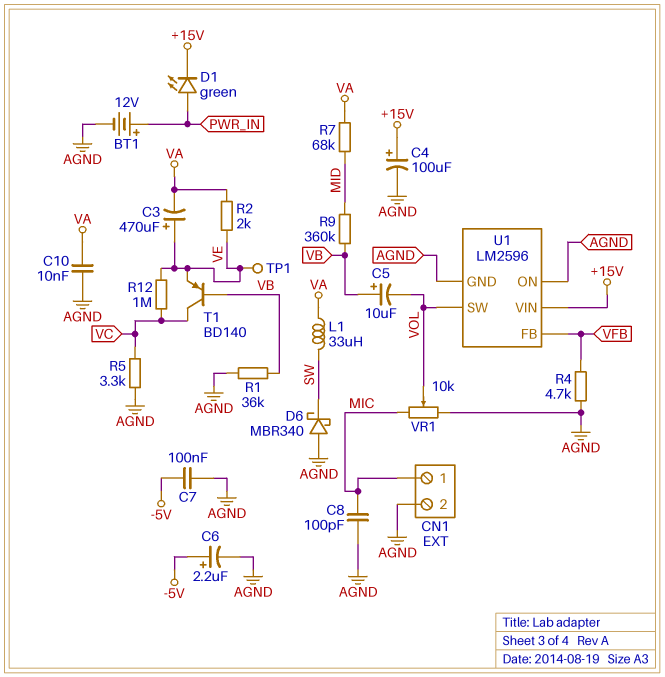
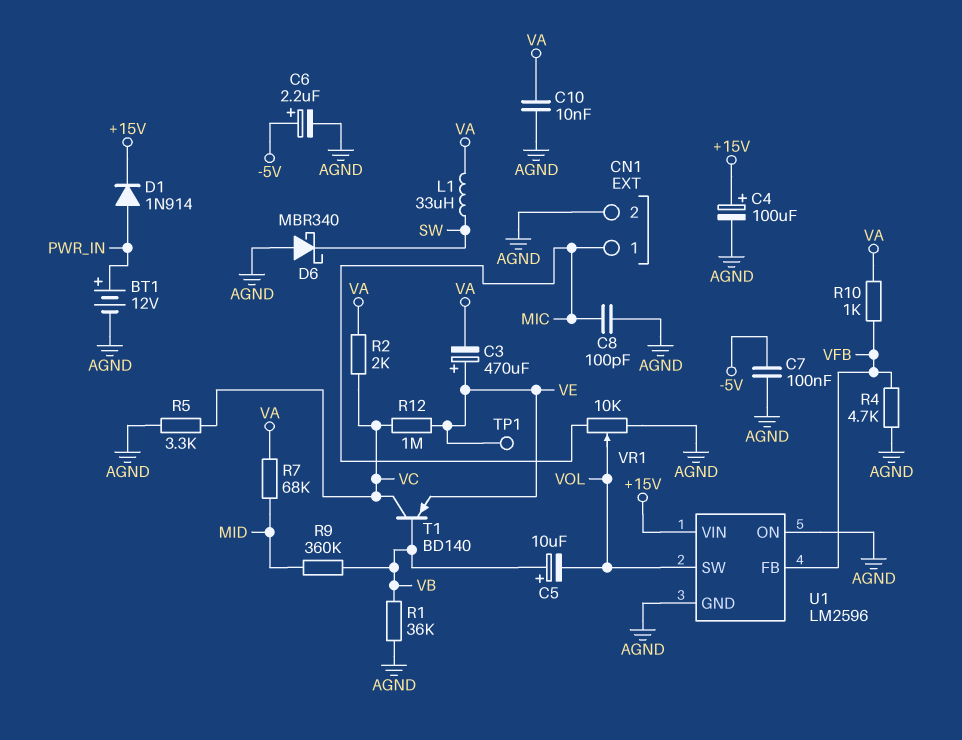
D1: LED green (A PWR_IN, K +15V) -> diode 1N914 (A PWR_IN, K +15V)
R2: 2k (VA, VE) -> 2k (VA, VC)
R10: none -> 1k (VA, VFB)

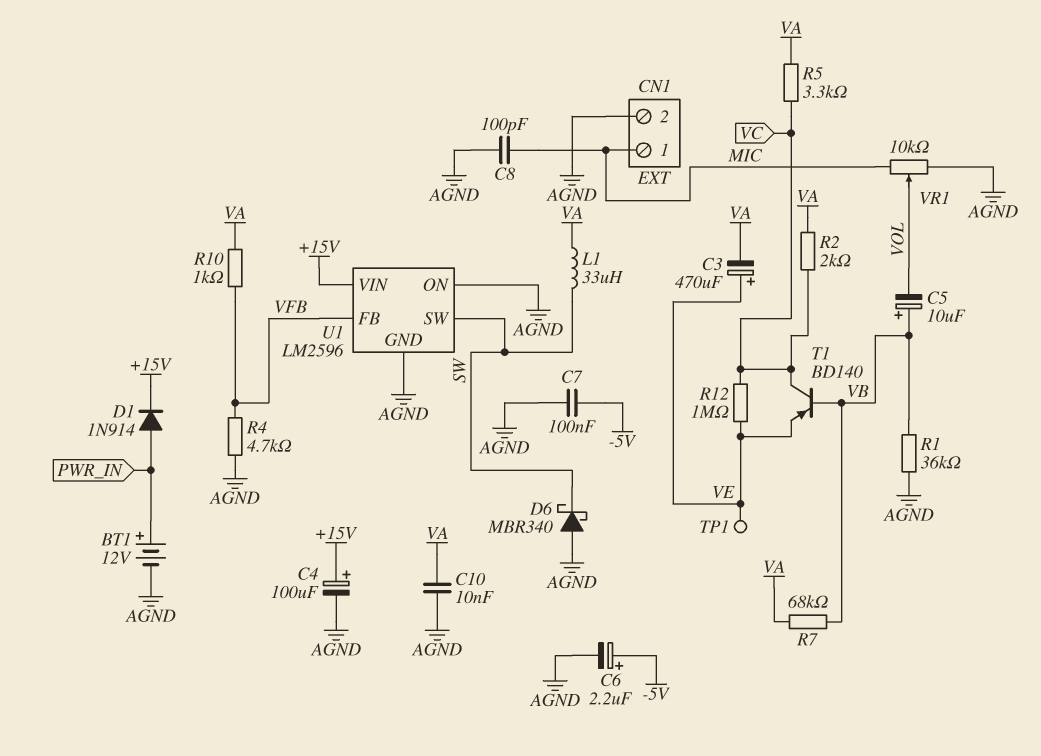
R5: 3.3k (AGND, VC) -> 3.3k (VA, VC)
R7: 68k (MID, VA) -> 68k (VA, VB)
R9: 360k (MID, VB) -> none
U1 pin SW: VOL -> SW

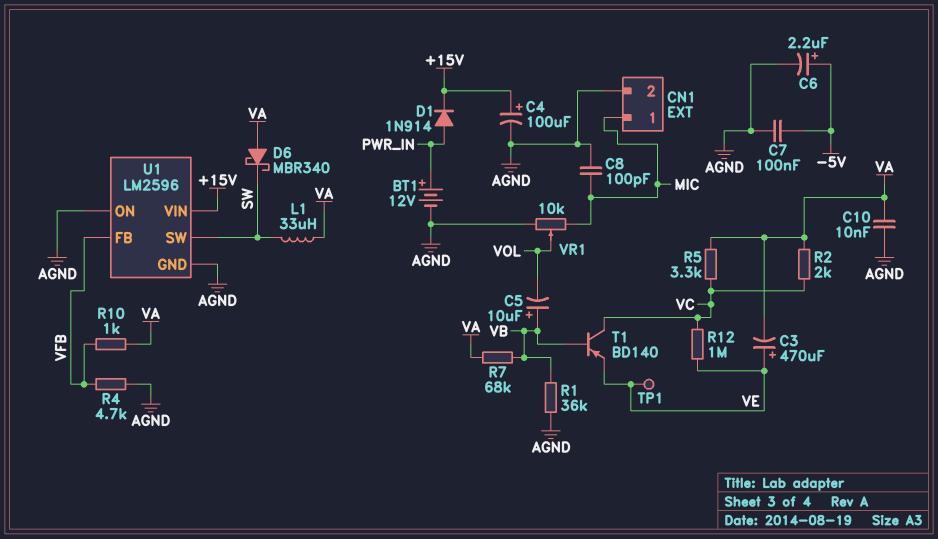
D6: schottky MBR340 (A AGND, K SW) -> schottky MBR340 (A VA, K SW)

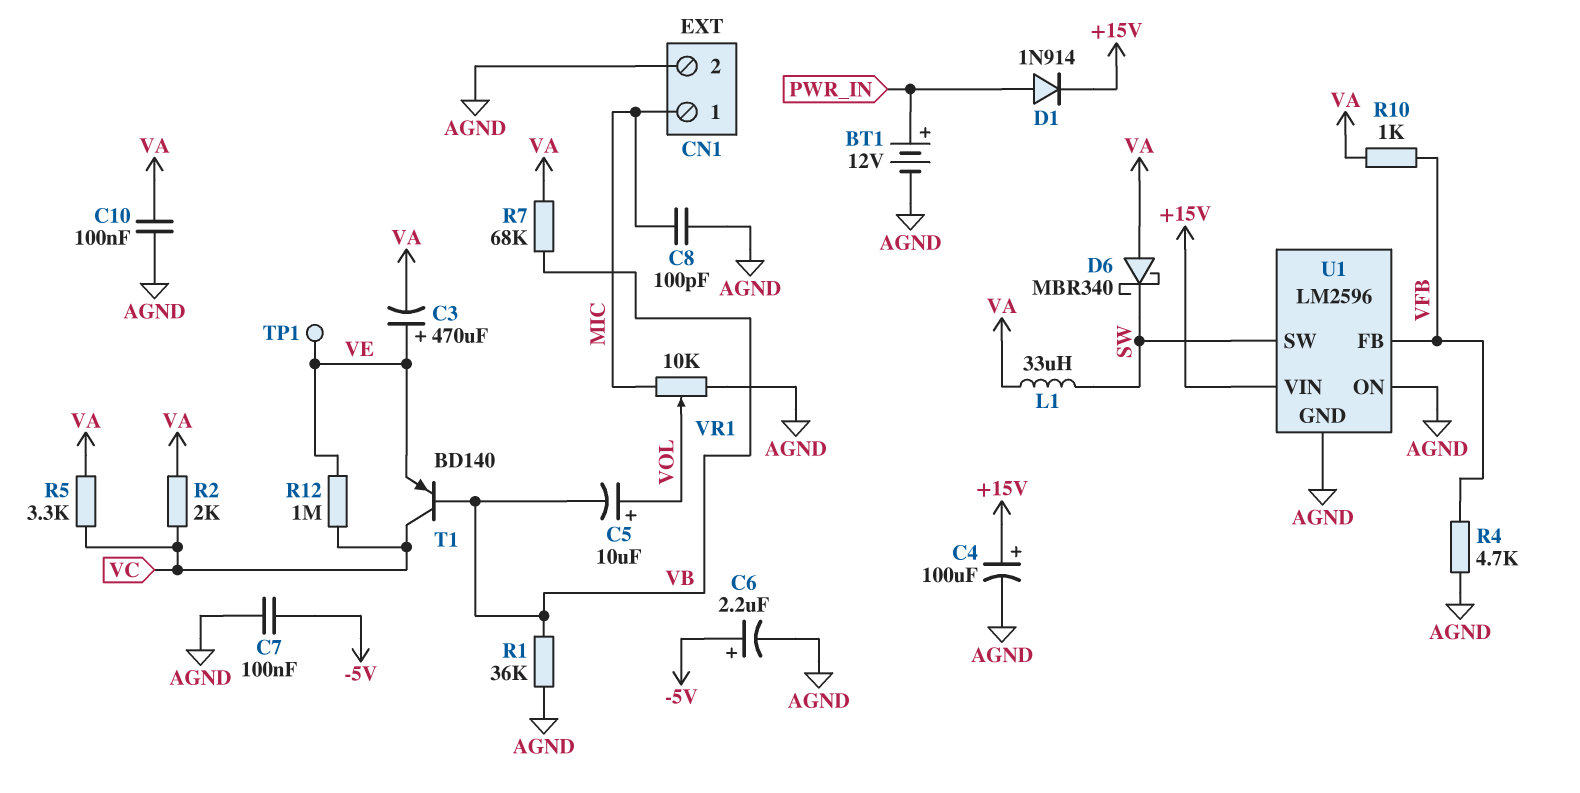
C5: 10uF (plus VB, minus VOL) -> 10uF (plus VOL, minus VB)
C10: 10nF (AGND, VA) -> 100nF (AGND, VA)

